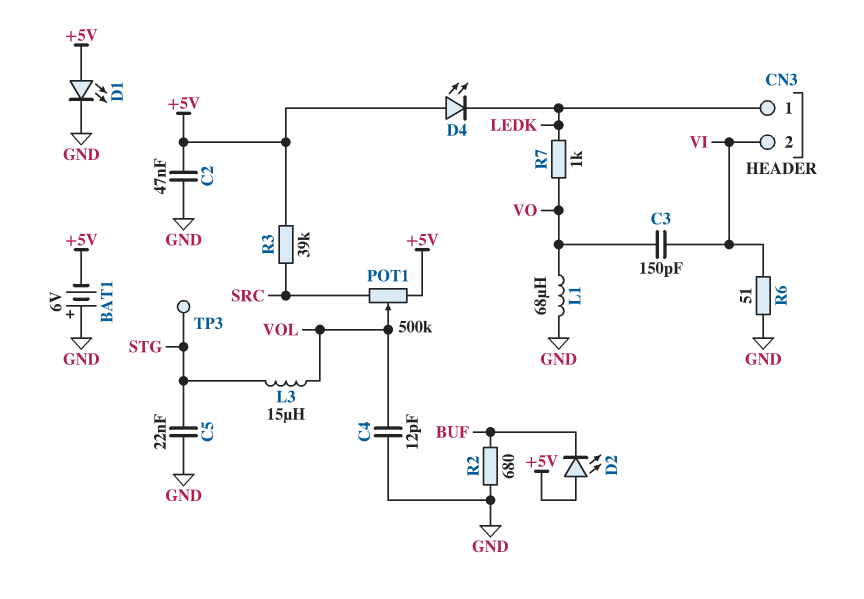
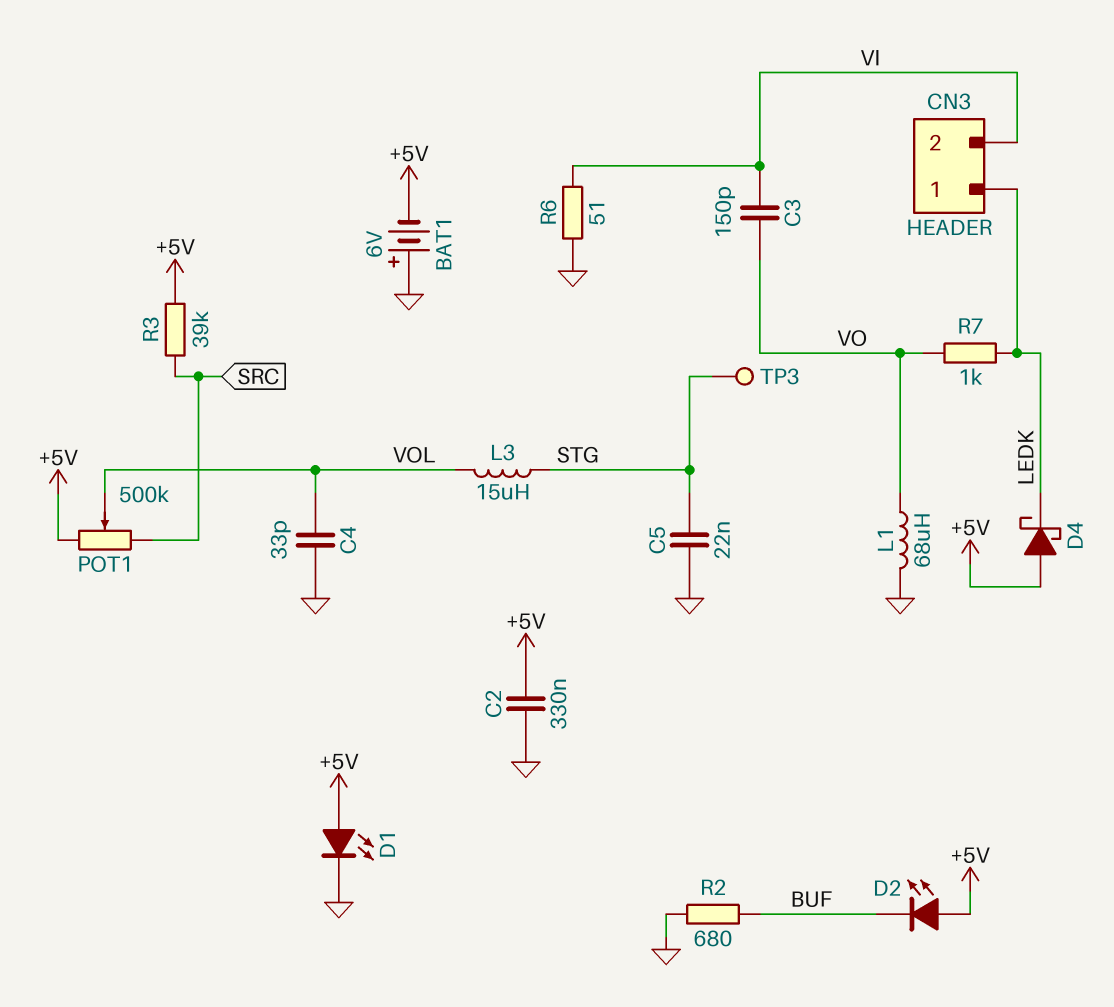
C2: 47nF (+5V, GND) -> 330nF (+5V, GND)
C4: 12pF (GND, VOL) -> 33pF (GND, VOL)
D4: LED (A +5V, K LEDK) -> schottky (A +5V, K LEDK)

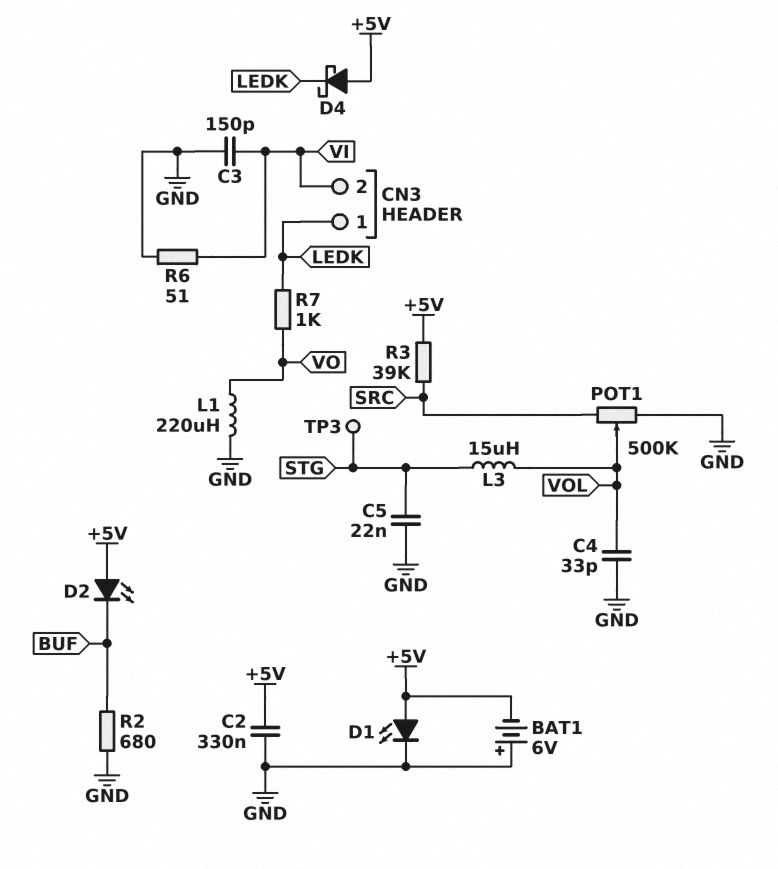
C3: 150pF (VI, VO) -> 150pF (GND, VI)
L1: 68uH (GND, VO) -> 220uH (GND, VO)
POT1: 500k (+5V, SRC, wiper VOL) -> 500k (GND, SRC, wiper VOL)

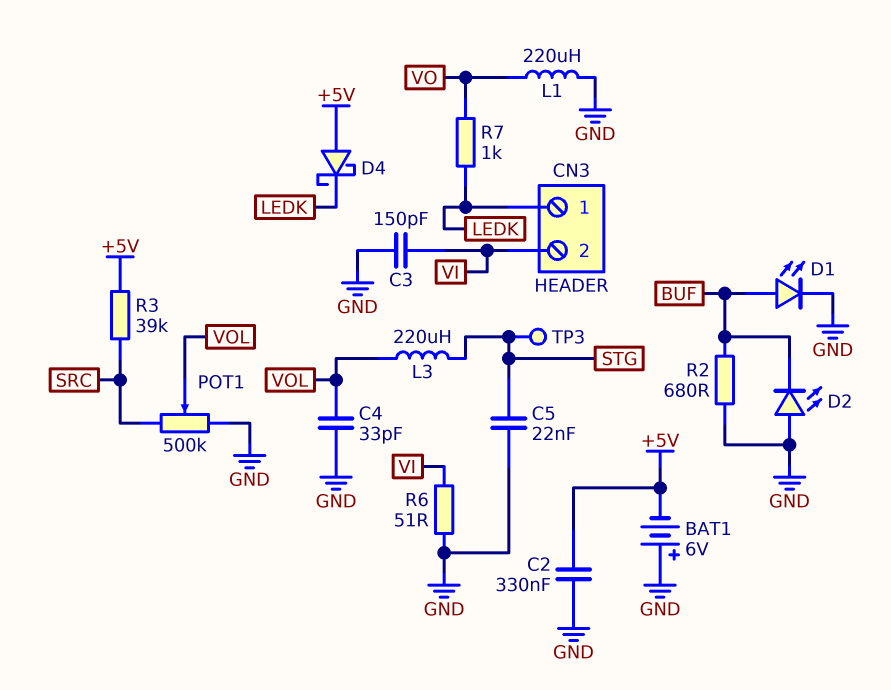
D1: LED (A +5V, K GND) -> LED (A BUF, K GND)
D2: LED (A +5V, K BUF) -> LED (A GND, K BUF)
L3: 15uH (STG, VOL) -> 220uH (STG, VOL)

